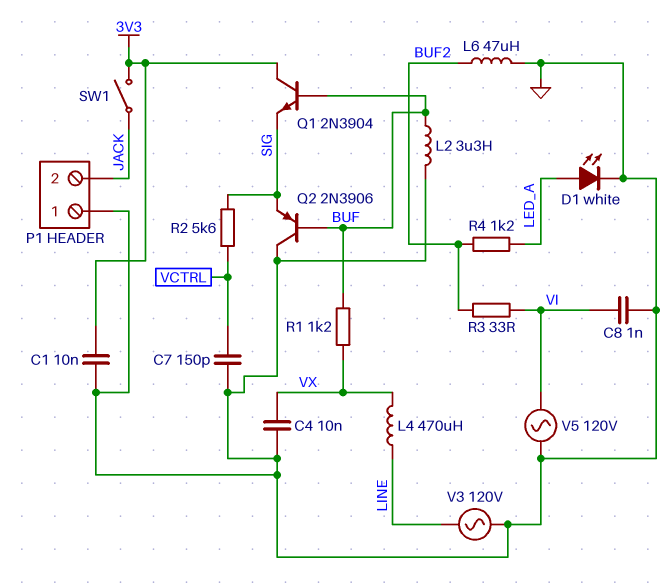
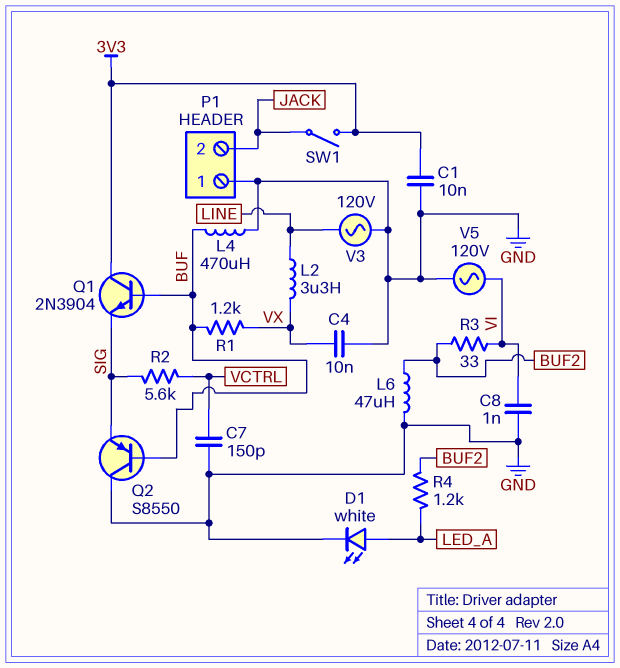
L2: 3.3uH (BUF, GND) -> 3.3uH (LINE, VX)
L4: 470uH (LINE, VX) -> 470uH (BUF, GND)
Q2: PNP 2N3906 (B BUF, C GND, E SIG) -> PNP S8550 (B BUF, C GND, E SIG)

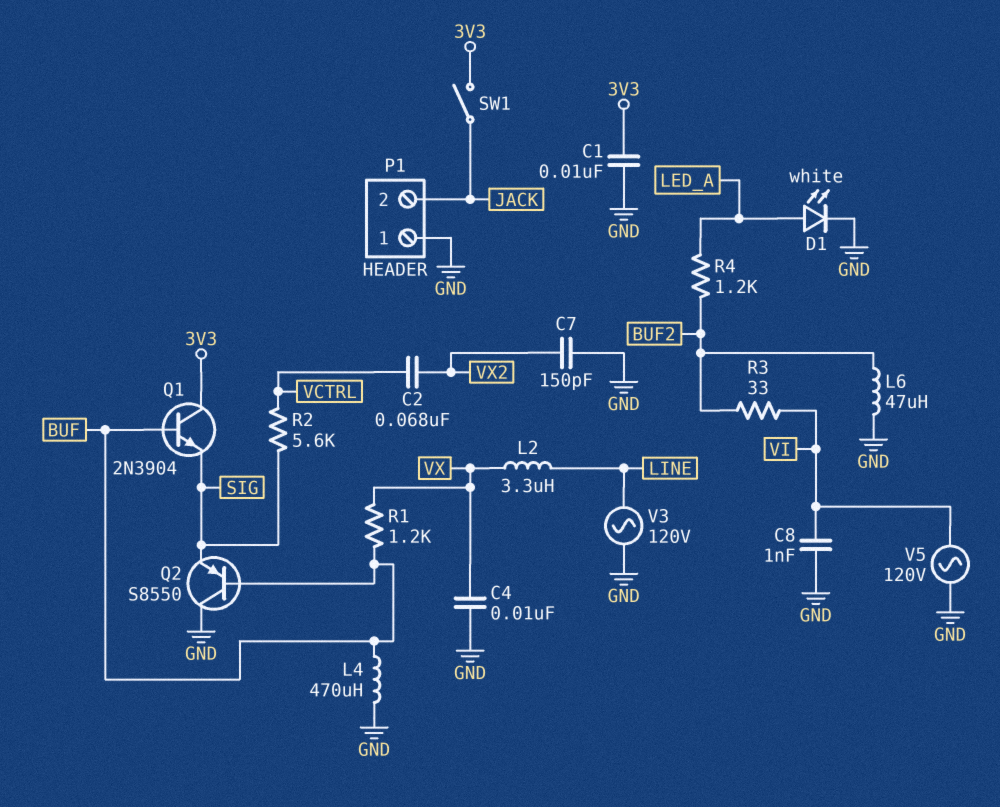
C2: none -> 68nF (VCTRL, VX2)
C7: 150pF (GND, VCTRL) -> 150pF (GND, VX2)

